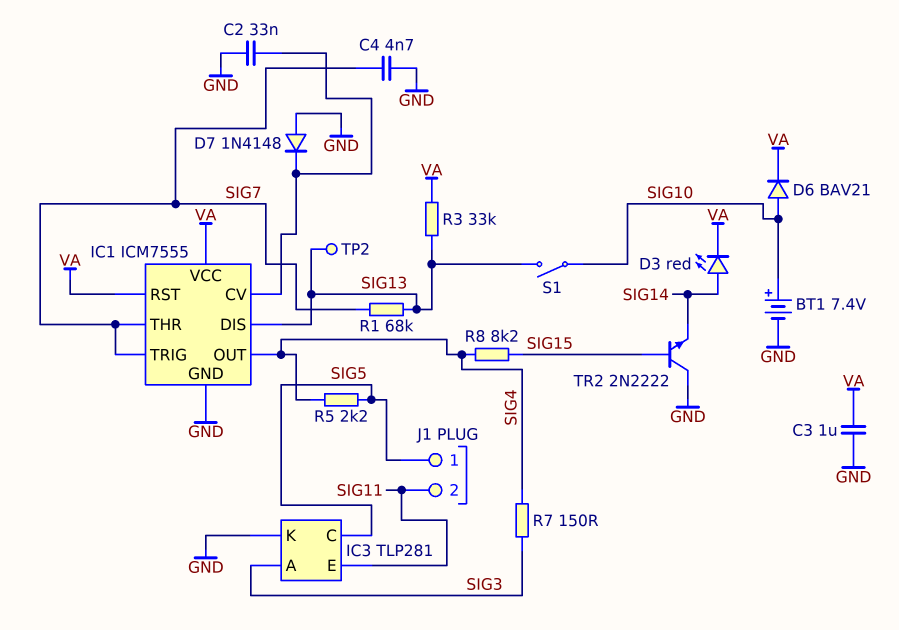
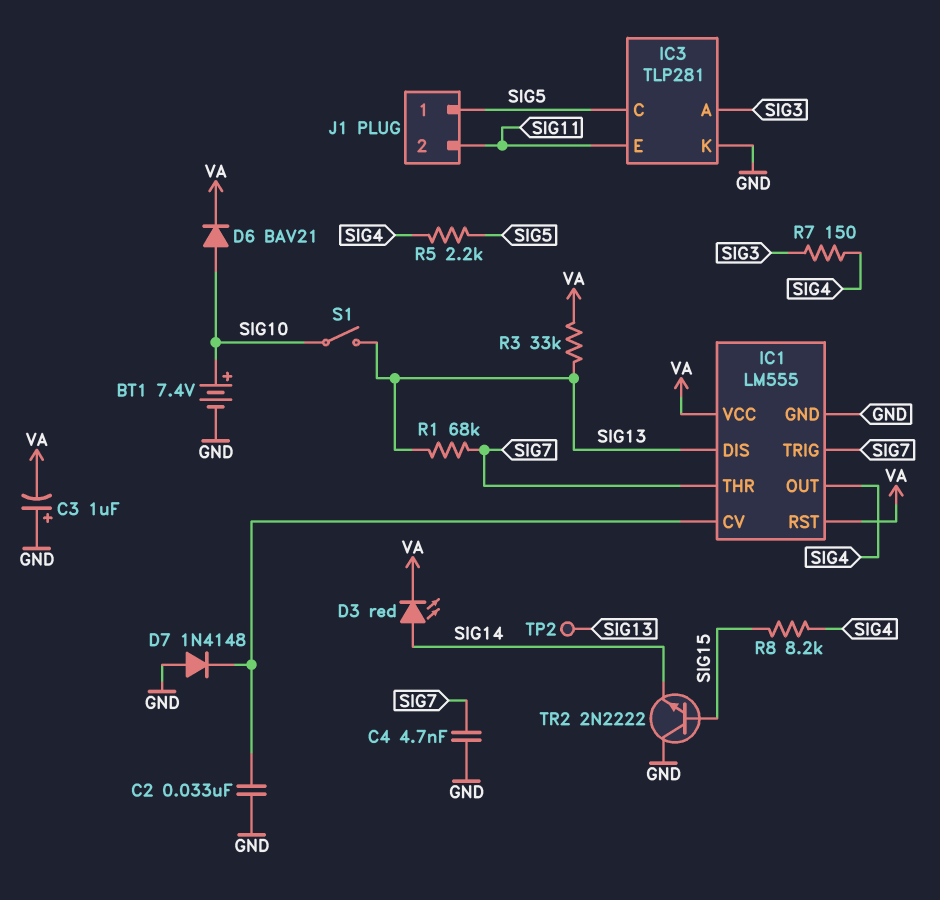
C3: 1uF (GND, VA) -> 1uF (plus GND, minus VA)
IC1: ICM7555 -> LM555

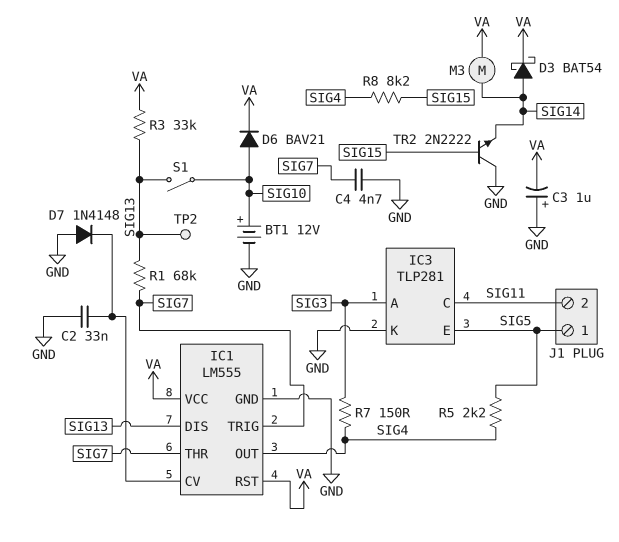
BT1: 7.4V (plus SIG10, minus GND) -> 12V (plus SIG10, minus GND)
D3: LED red (A SIG14, K VA) -> schottky BAT54 (A SIG14, K VA)
IC3 pin C: SIG5 -> SIG11
IC3 pin E: SIG11 -> SIG5
M3: none -> motor (SIG14, VA)

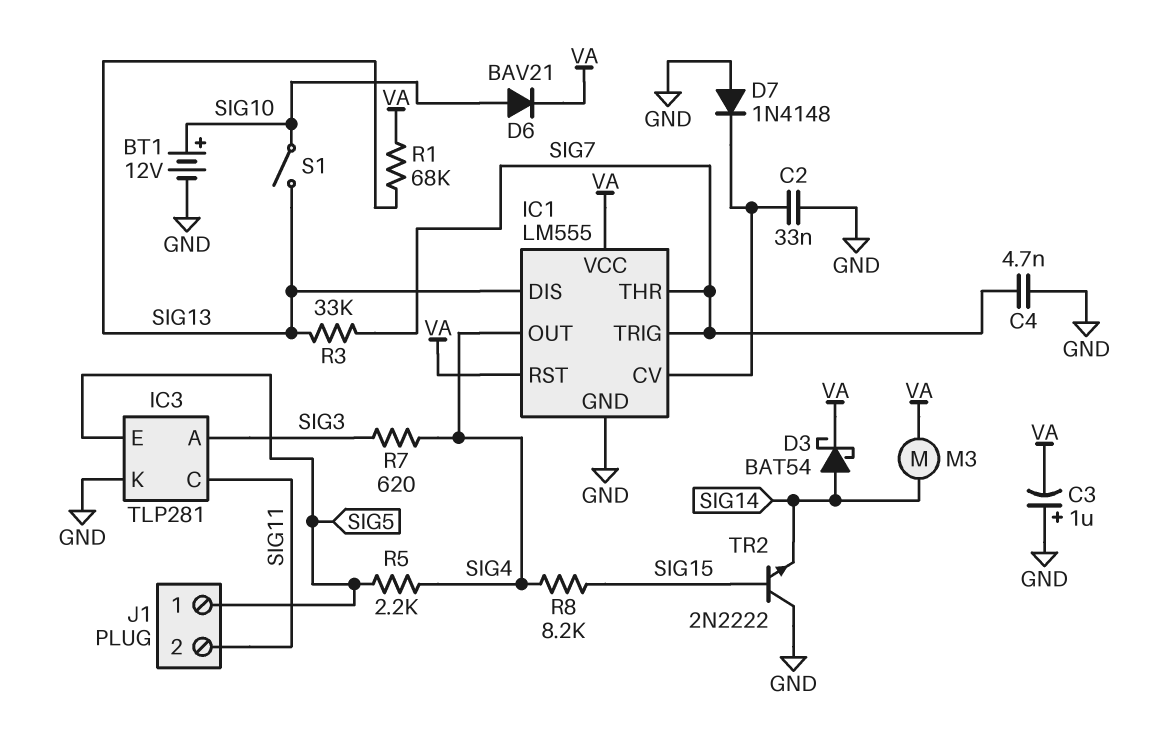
R1: 68k (SIG7, SIG13) -> 68k (SIG13, VA)
R3: 33k (SIG13, VA) -> 33k (SIG7, SIG13)
R7: 150 (SIG3, SIG4) -> 620 (SIG3, SIG4)
TP2: test point (SIG13) -> none

